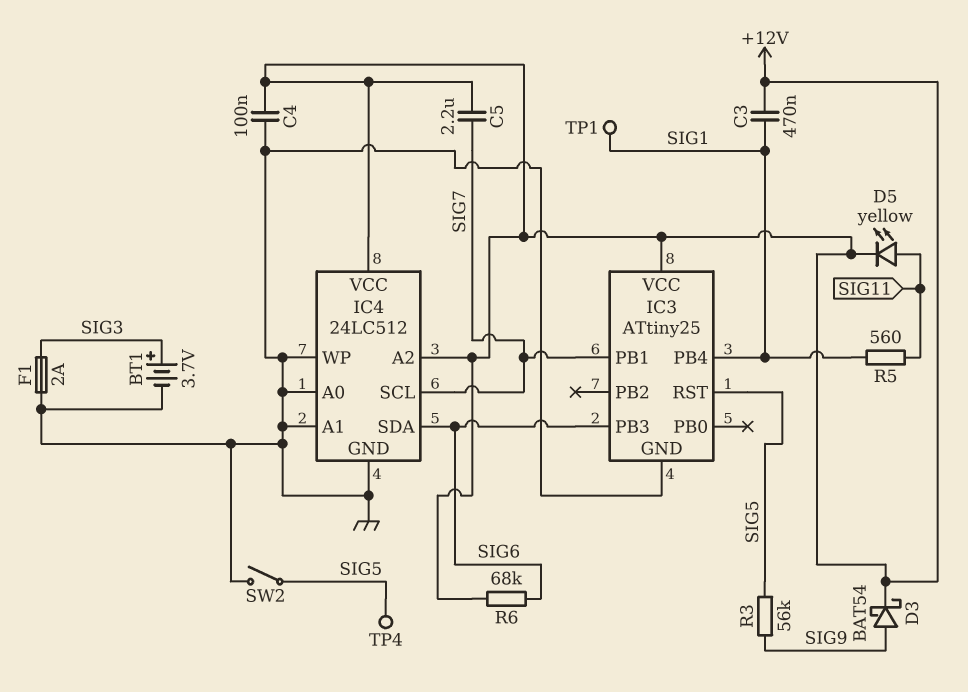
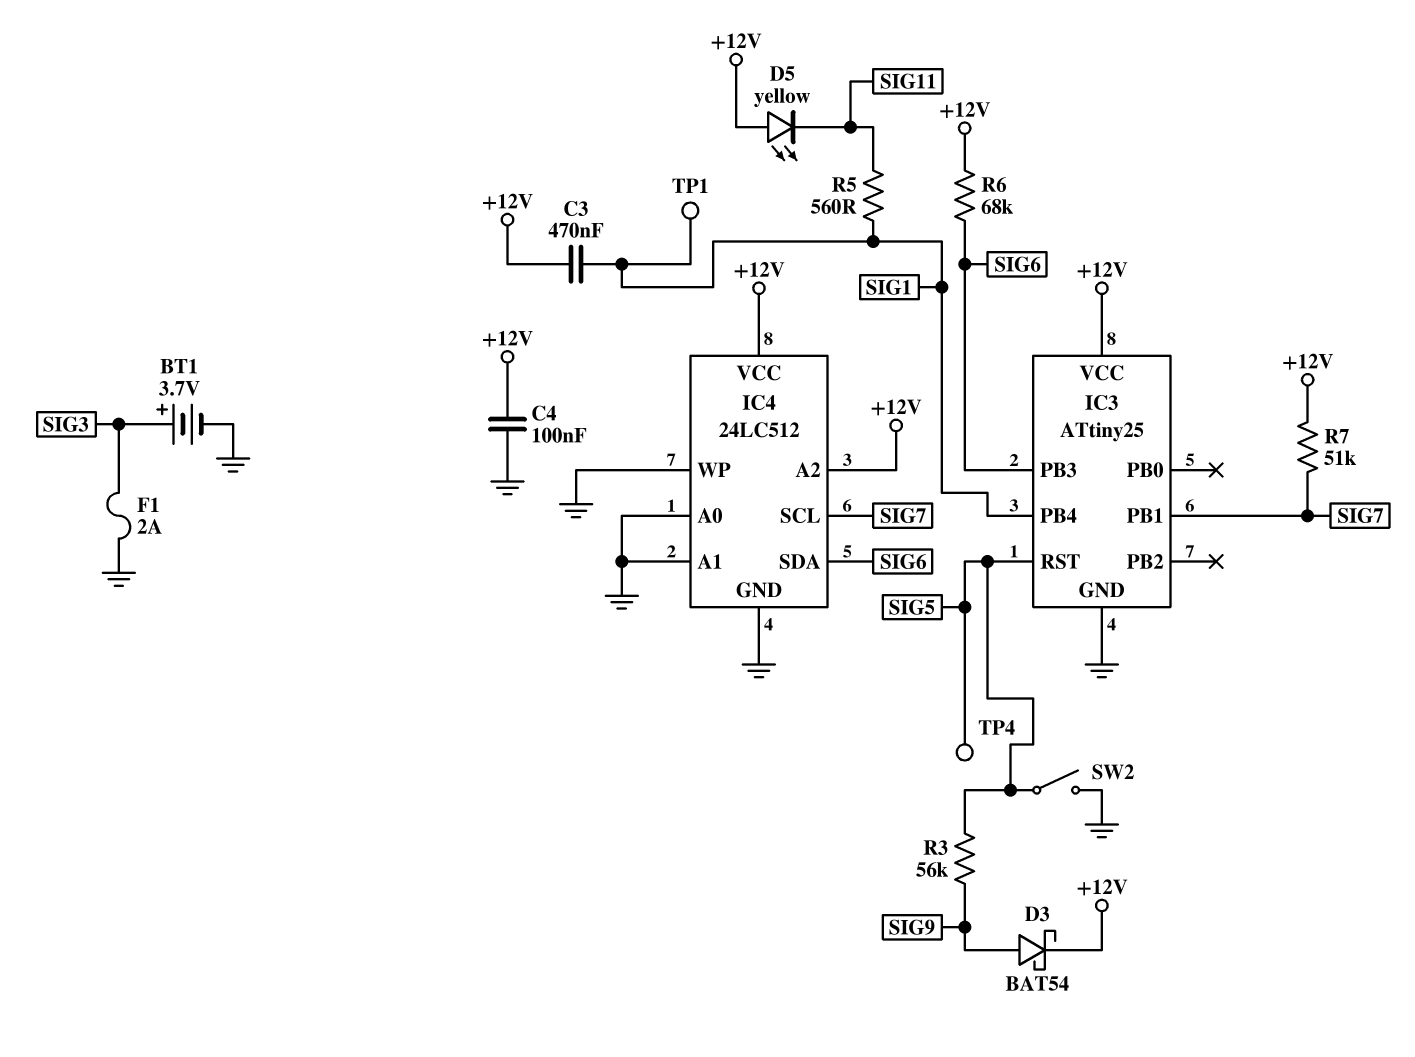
C5: 2.2uF (+12V, SIG7) -> none
D5: LED yellow (A SIG11, K +12V) -> LED yellow (A +12V, K SIG11)
R7: none -> 51k (+12V, SIG7)

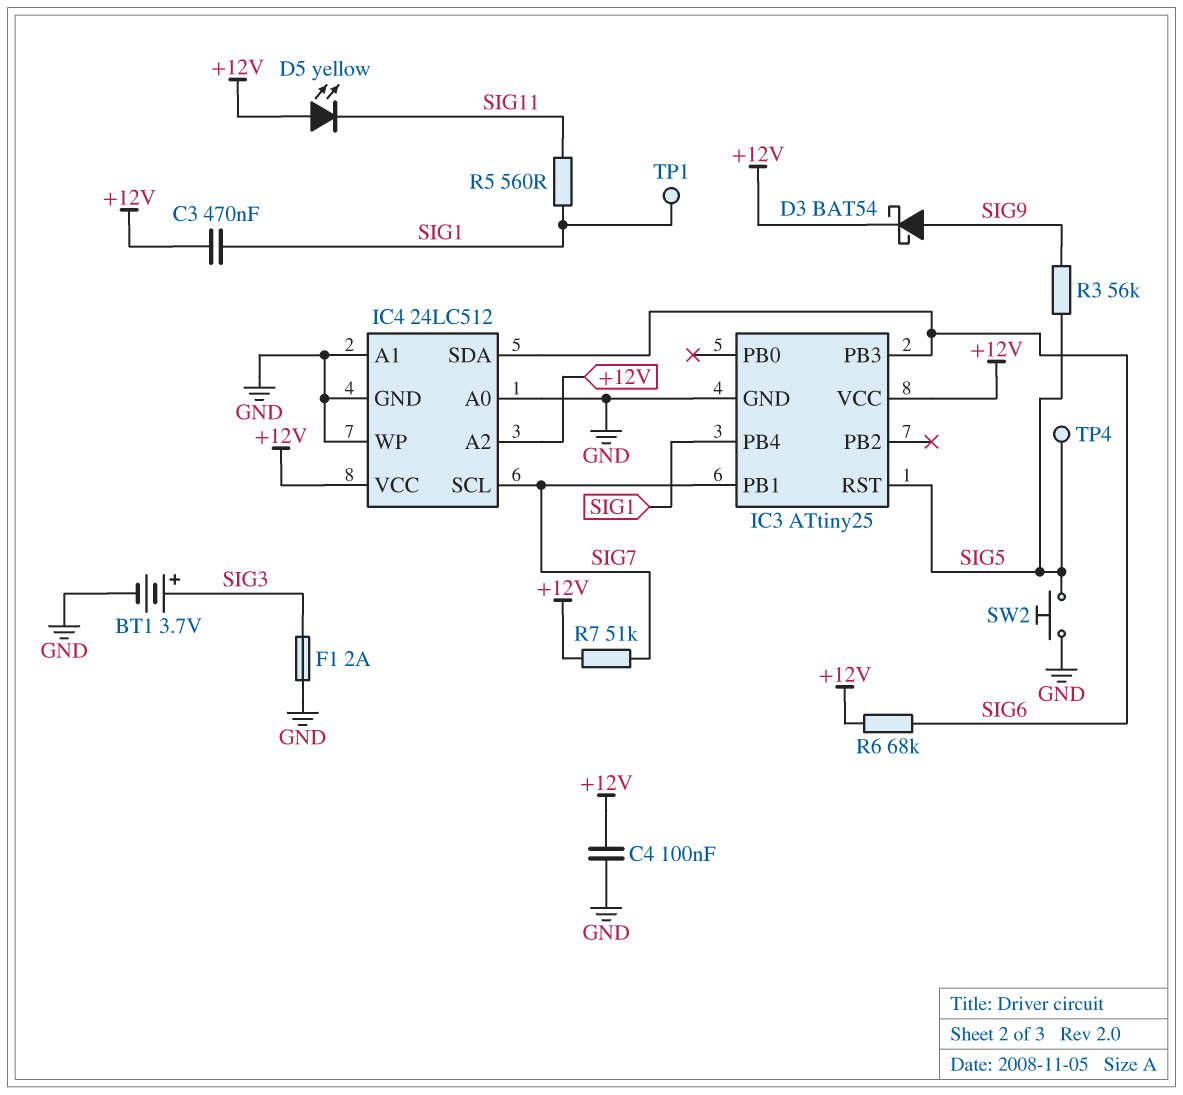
SW2: switch (GND, SIG5) -> button (GND, SIG5)

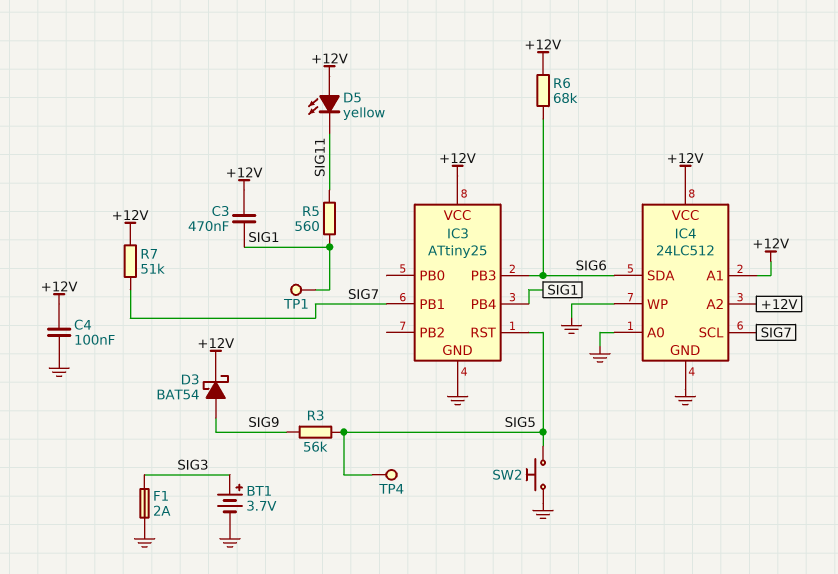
IC4 pin A1: GND -> +12V

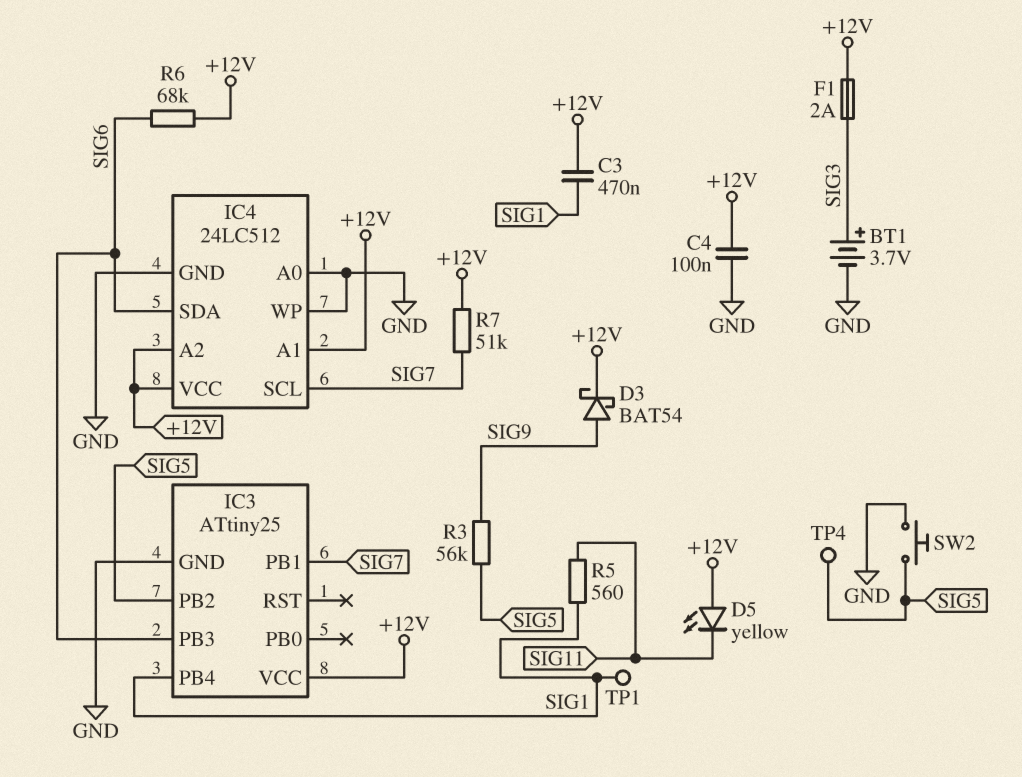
F1: 2A (GND, SIG3) -> 2A (+12V, SIG3)
IC3 pin PB2: none -> SIG5
IC3 pin RST: SIG5 -> none

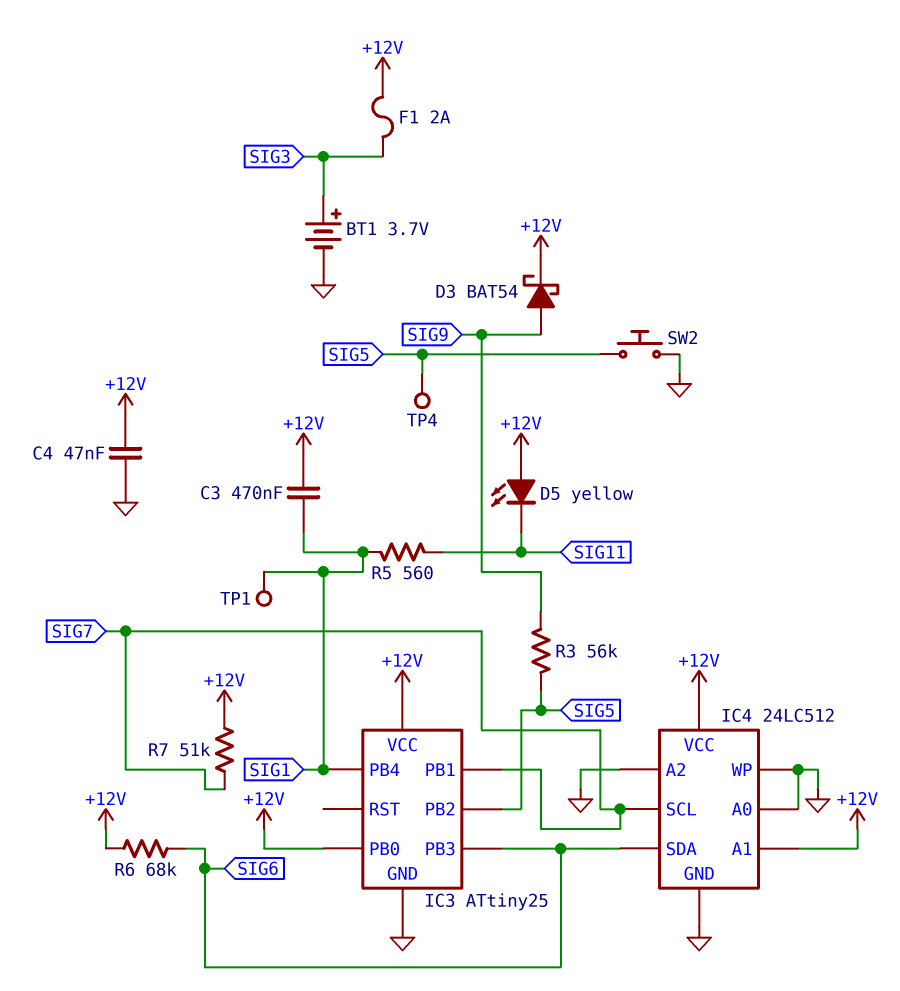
C4: 100nF (+12V, GND) -> 47nF (+12V, GND)
IC3 pin PB0: none -> +12V
IC4 pin A2: +12V -> GND

